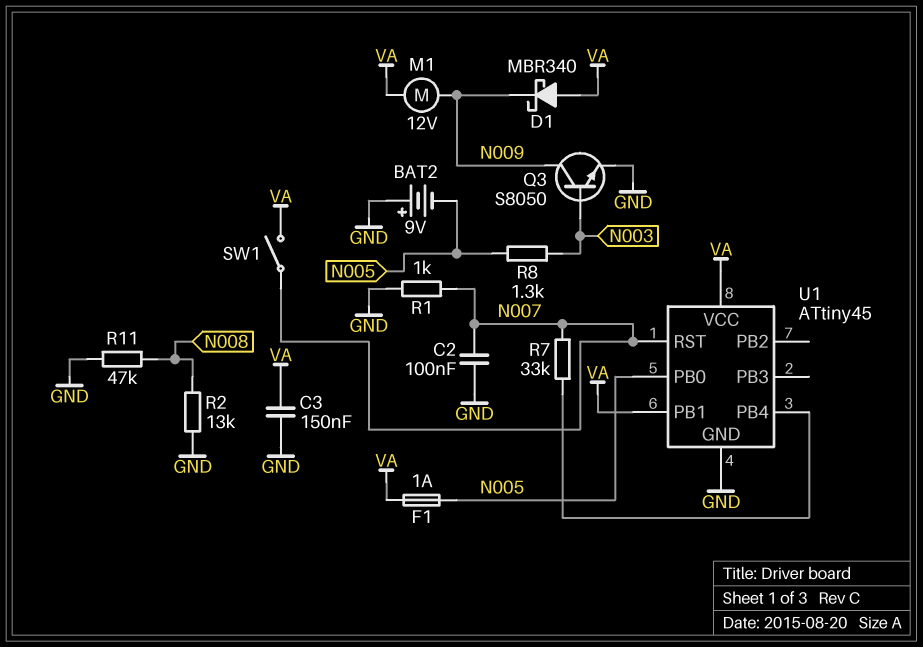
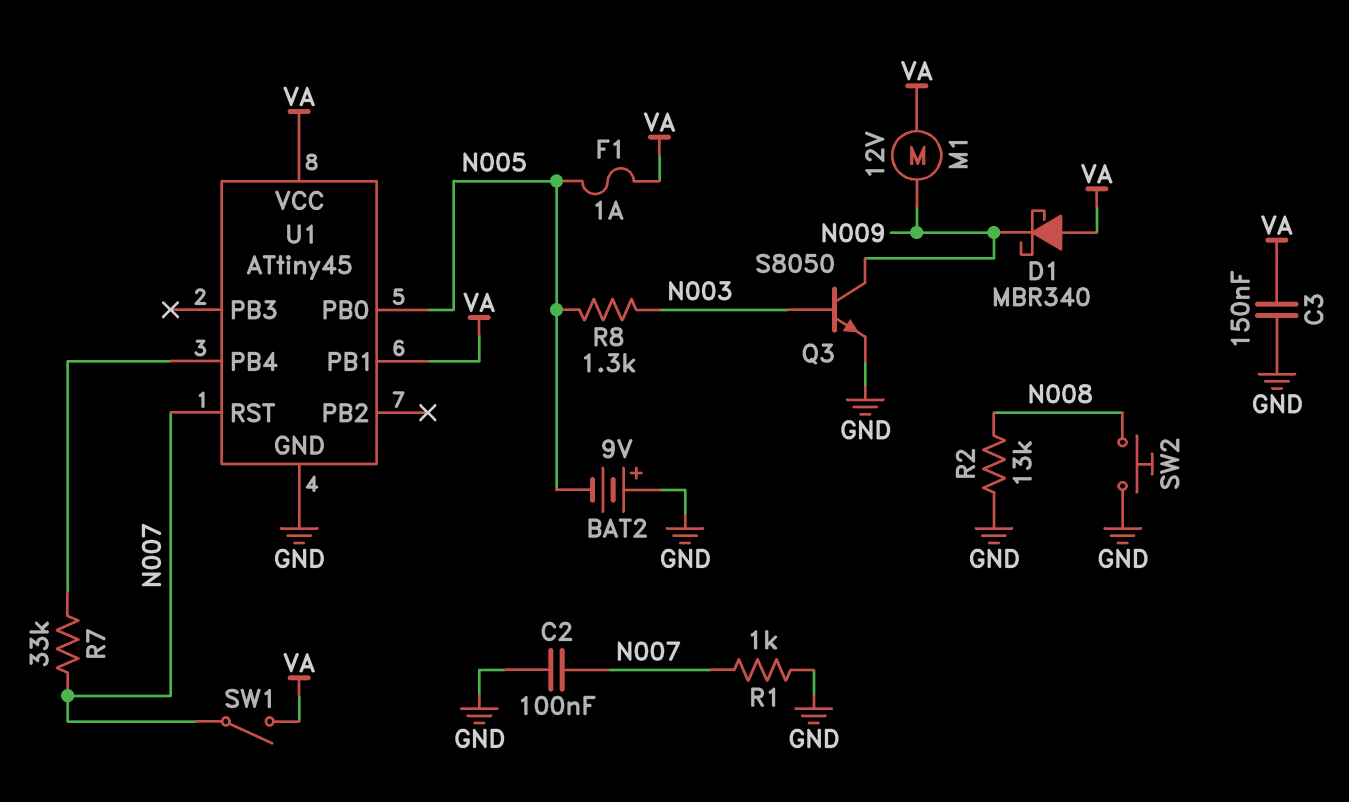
R11: 47k (GND, N008) -> none
SW2: none -> button (GND, N008)

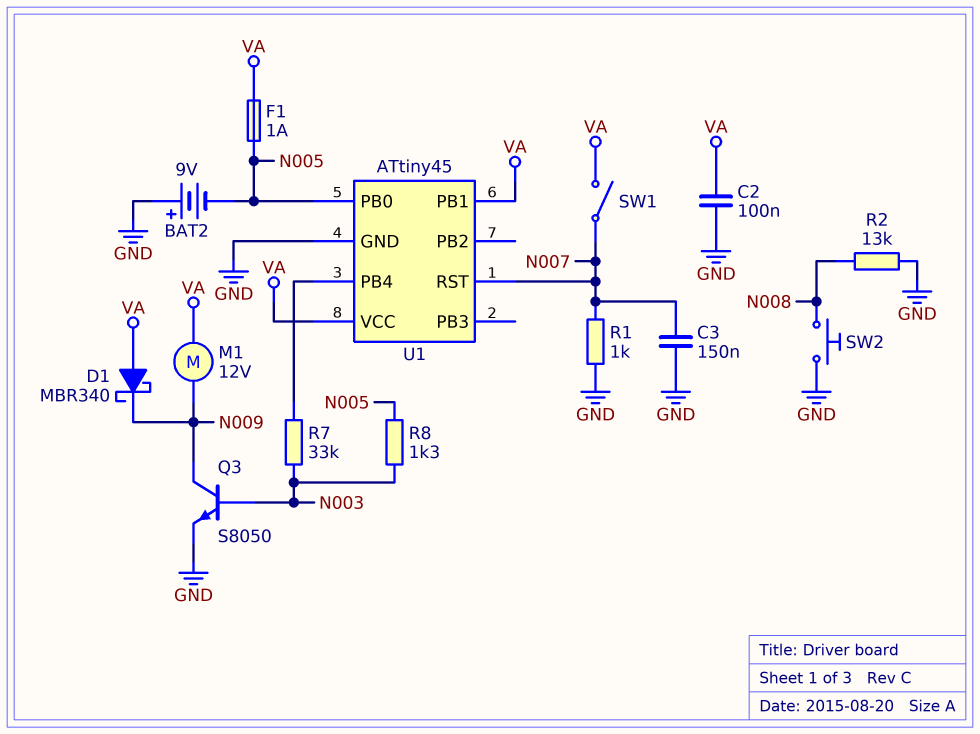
C2: 100nF (GND, N007) -> 100nF (GND, VA)
C3: 150nF (GND, VA) -> 150nF (GND, N007)
R7: 33k (N007, U1/PB4) -> 33k (N003, U1/PB4)

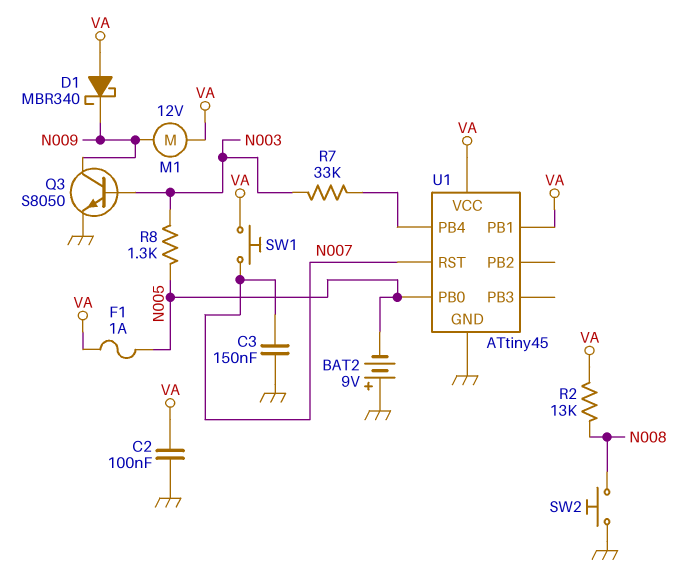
R1: 1k (GND, N007) -> none
R2: 13k (GND, N008) -> 13k (N008, VA)
SW1: switch (N007, VA) -> button (N007, VA)

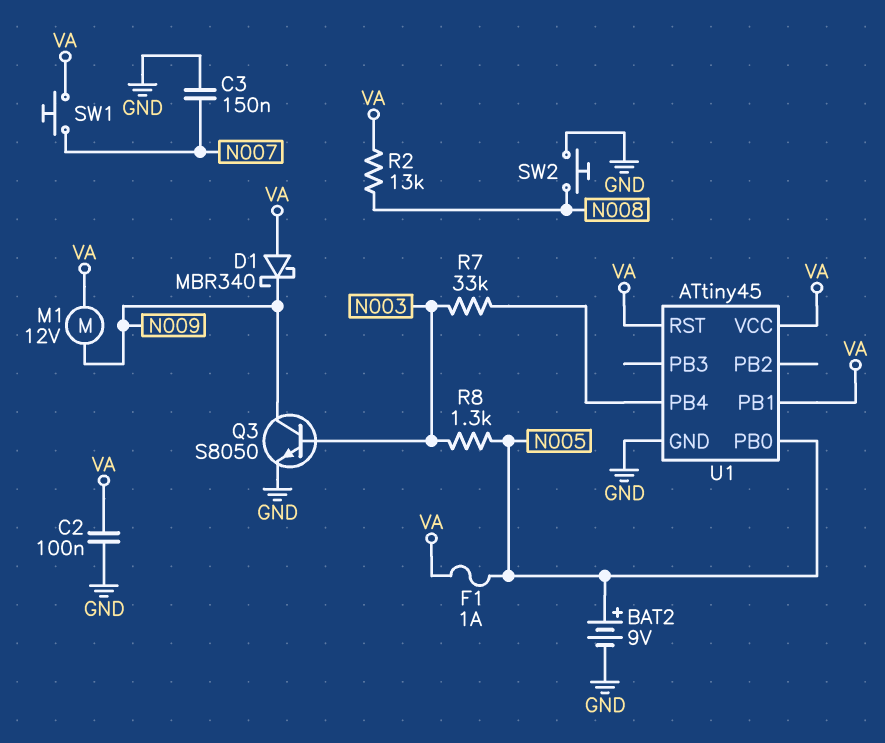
BAT2: 9V (plus GND, minus N005) -> 9V (plus N005, minus GND)
U1 pin RST: N007 -> VA

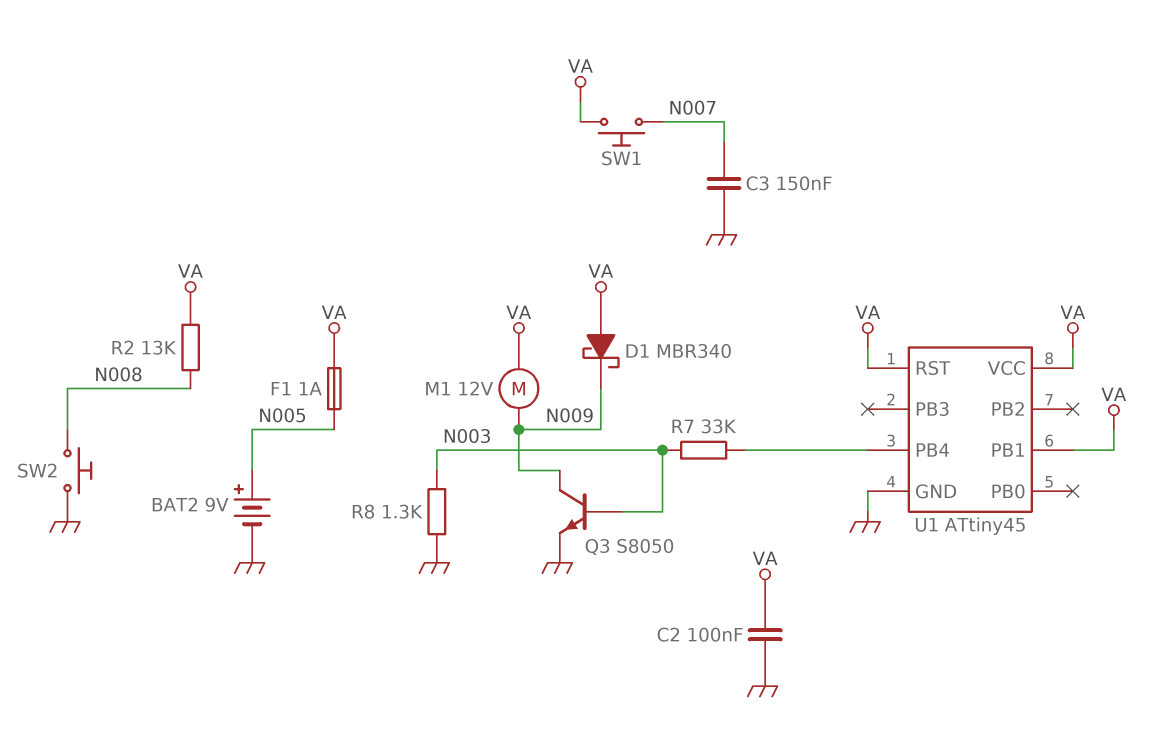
R8: 1.3k (N003, N005) -> 1.3k (GND, N003)
U1 pin PB0: N005 -> none

